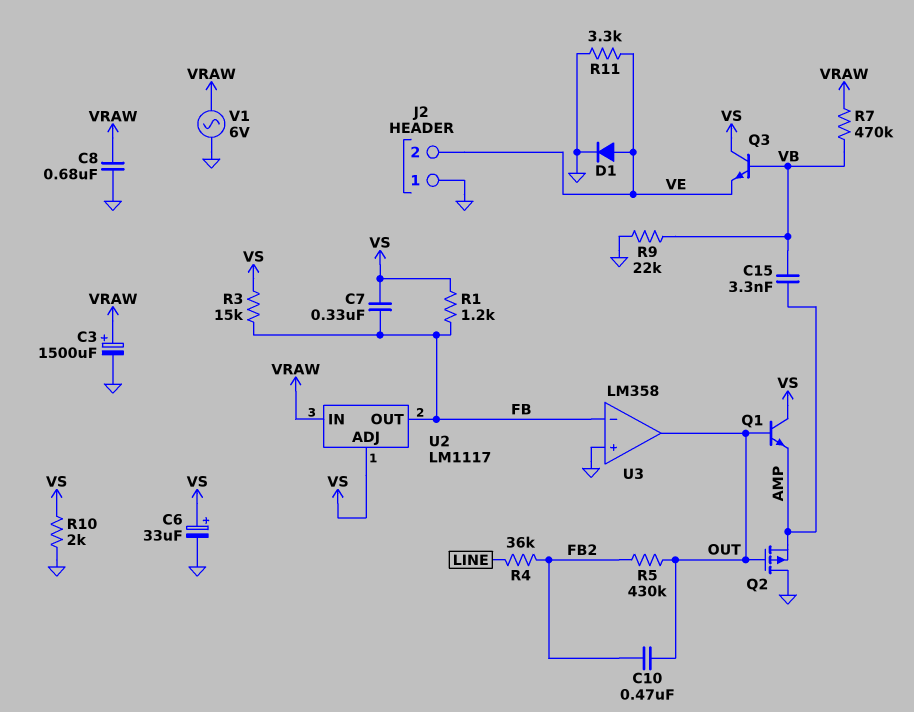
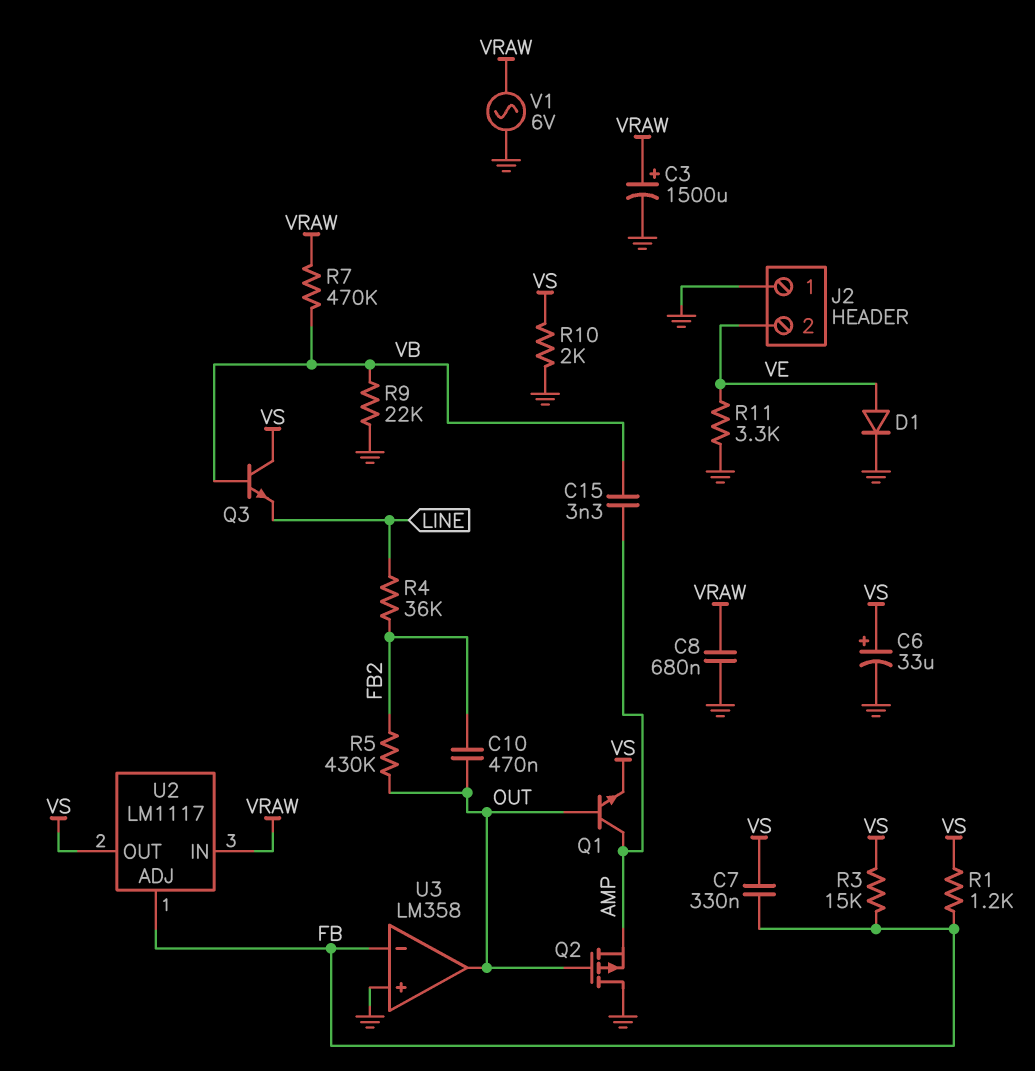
Q1: NPN (B OUT, C VS, E AMP) -> NPN (B OUT, C AMP, E VS)
Q3: NPN (B VB, C VS, E VE) -> NPN (B VB, C VS, E LINE)
U2 pin ADJ: VS -> FB
U2 pin OUT: FB -> VS

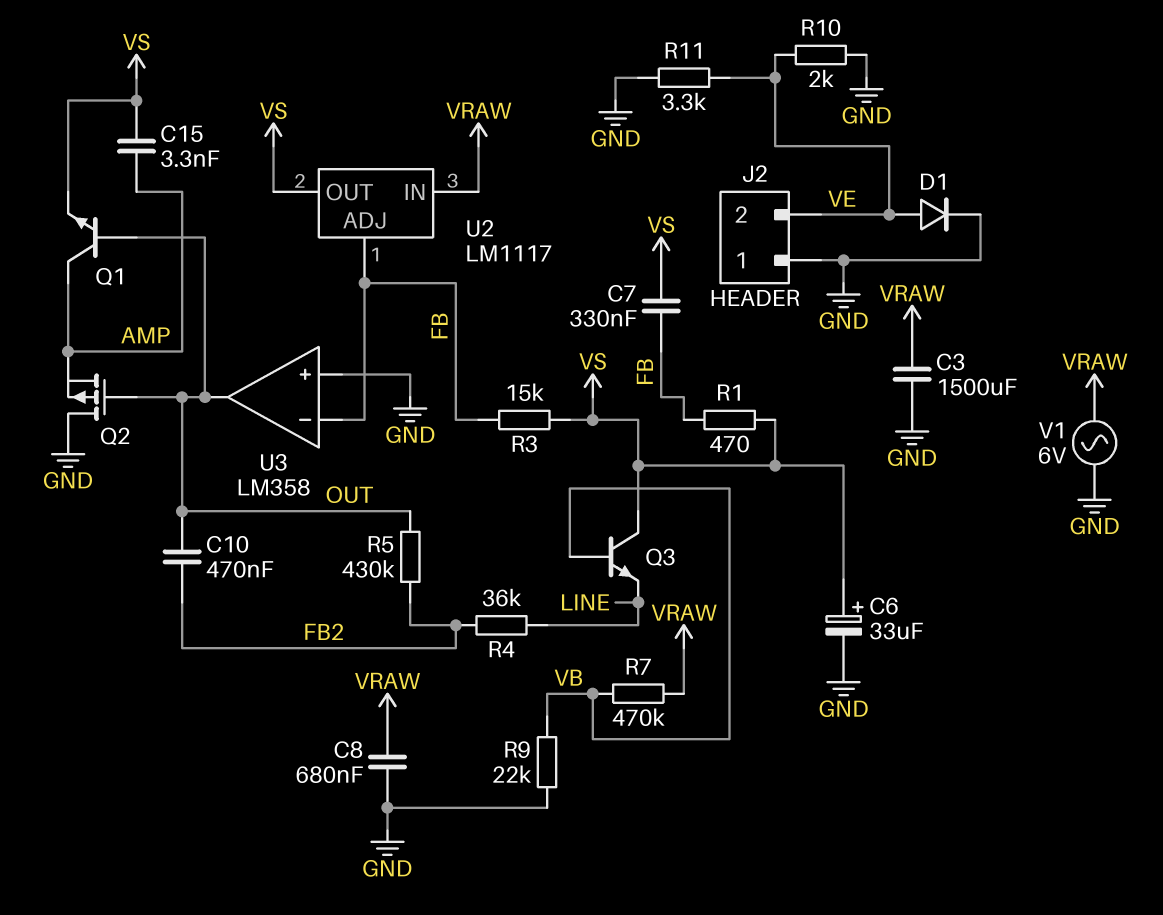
C3: 1500uF (plus VRAW, minus GND) -> 1500uF (GND, VRAW)
C15: 3.3nF (AMP, VB) -> 3.3nF (AMP, VS)
R1: 1.2k (FB, VS) -> 470 (FB, VS)
R10: 2k (GND, VS) -> 2k (GND, VE)

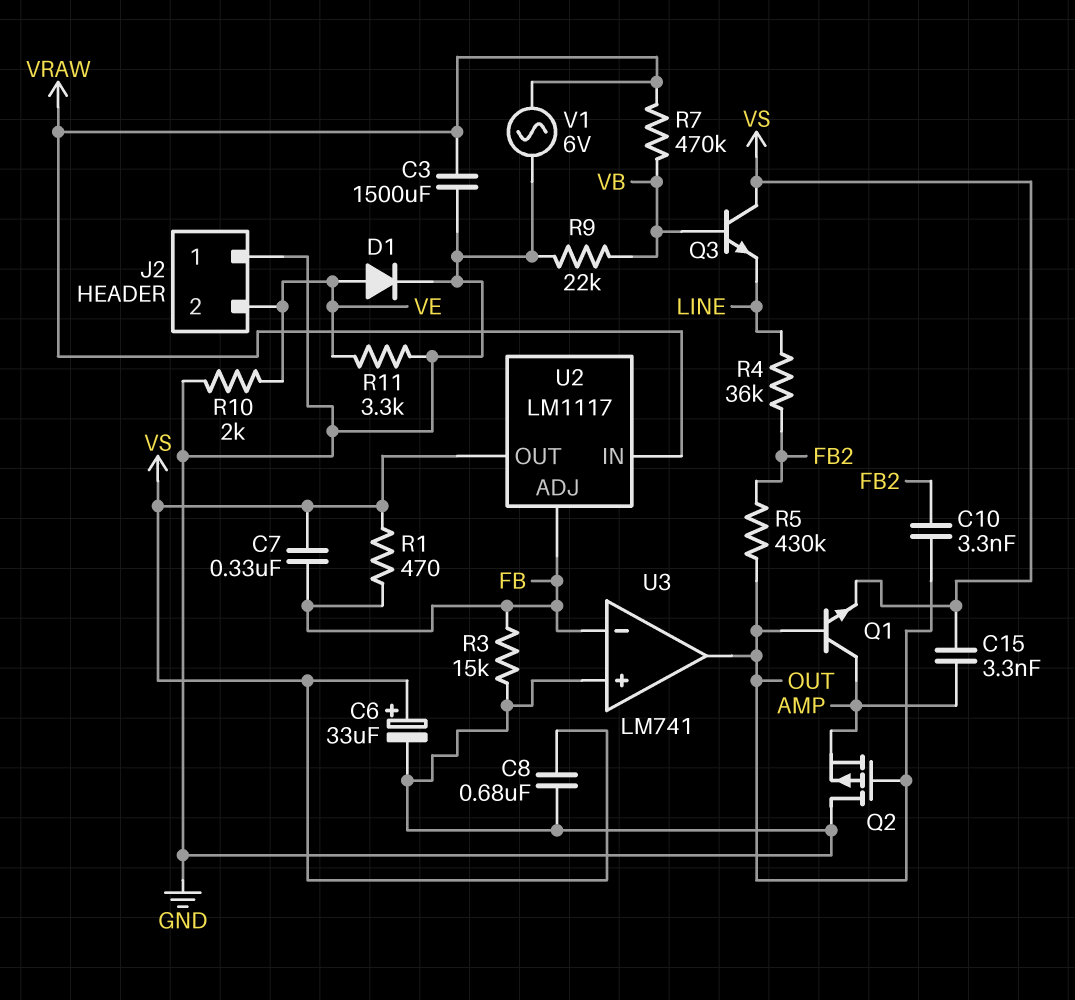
C8: 680nF (GND, VRAW) -> 680nF (GND, VS)
C10: 470nF (FB2, OUT) -> 3.3nF (FB2, OUT)
R3: 15k (FB, VS) -> 15k (FB, GND)
U3: LM358 -> LM741

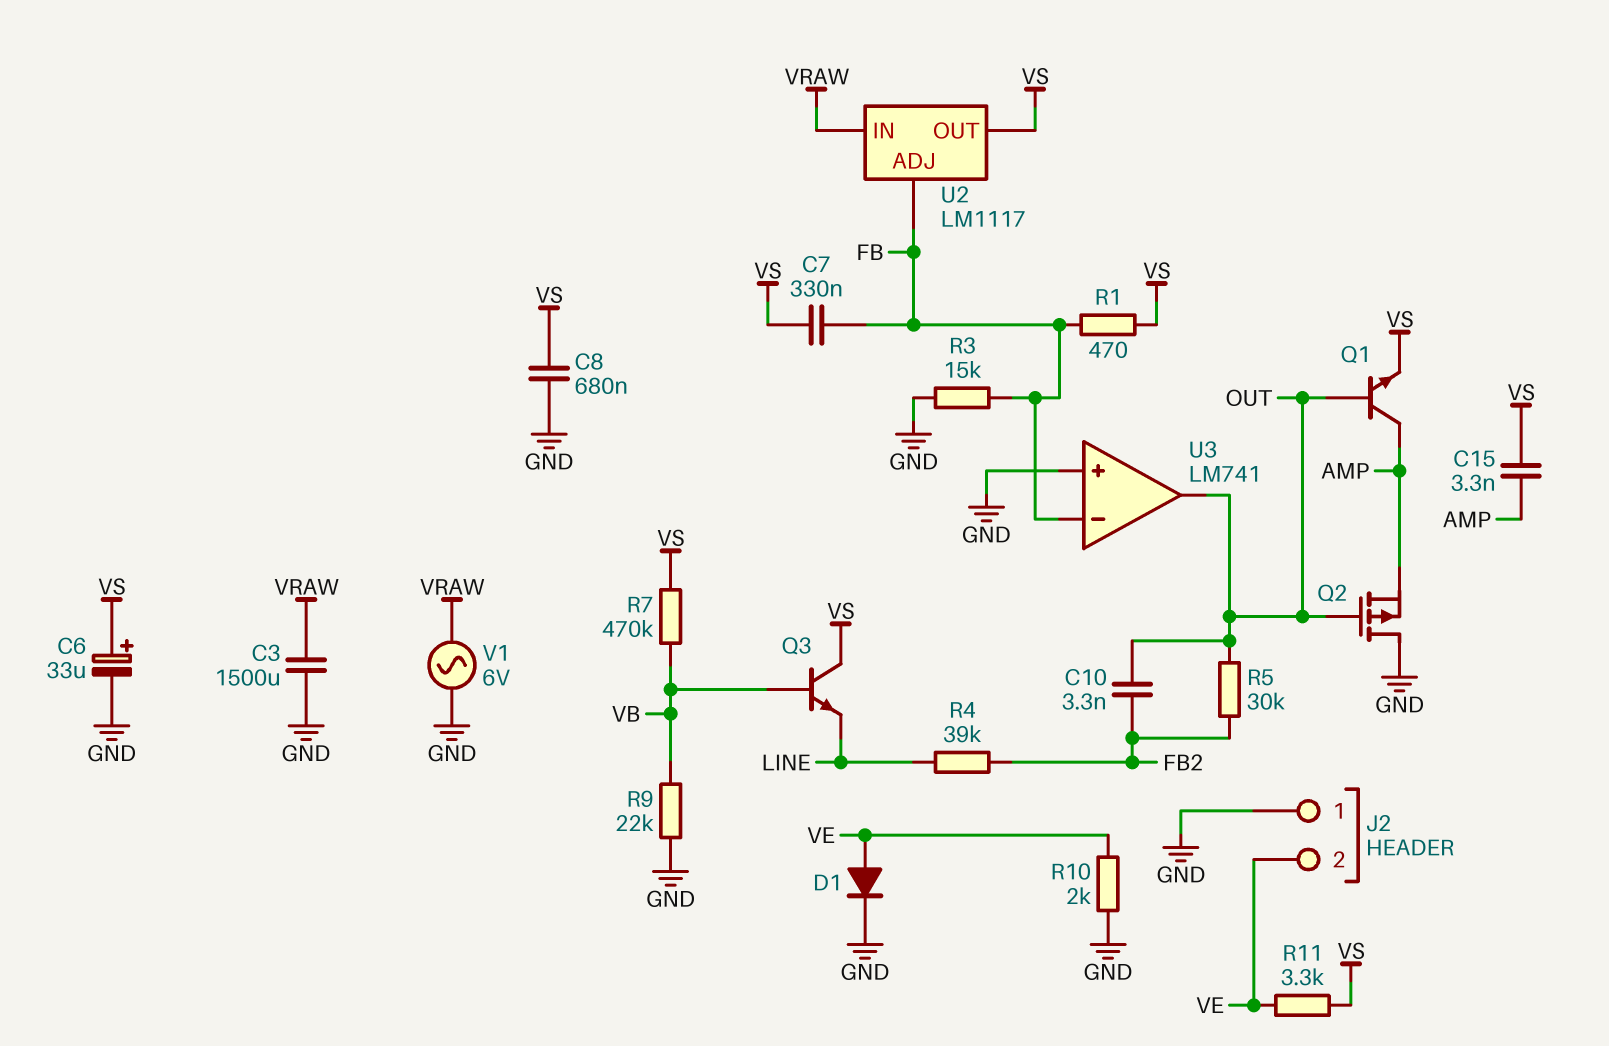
R4: 36k (FB2, LINE) -> 39k (FB2, LINE)
R5: 430k (FB2, OUT) -> 30k (FB2, OUT)
R7: 470k (VB, VRAW) -> 470k (VB, VS)
R11: 3.3k (GND, VE) -> 3.3k (VE, VS)

